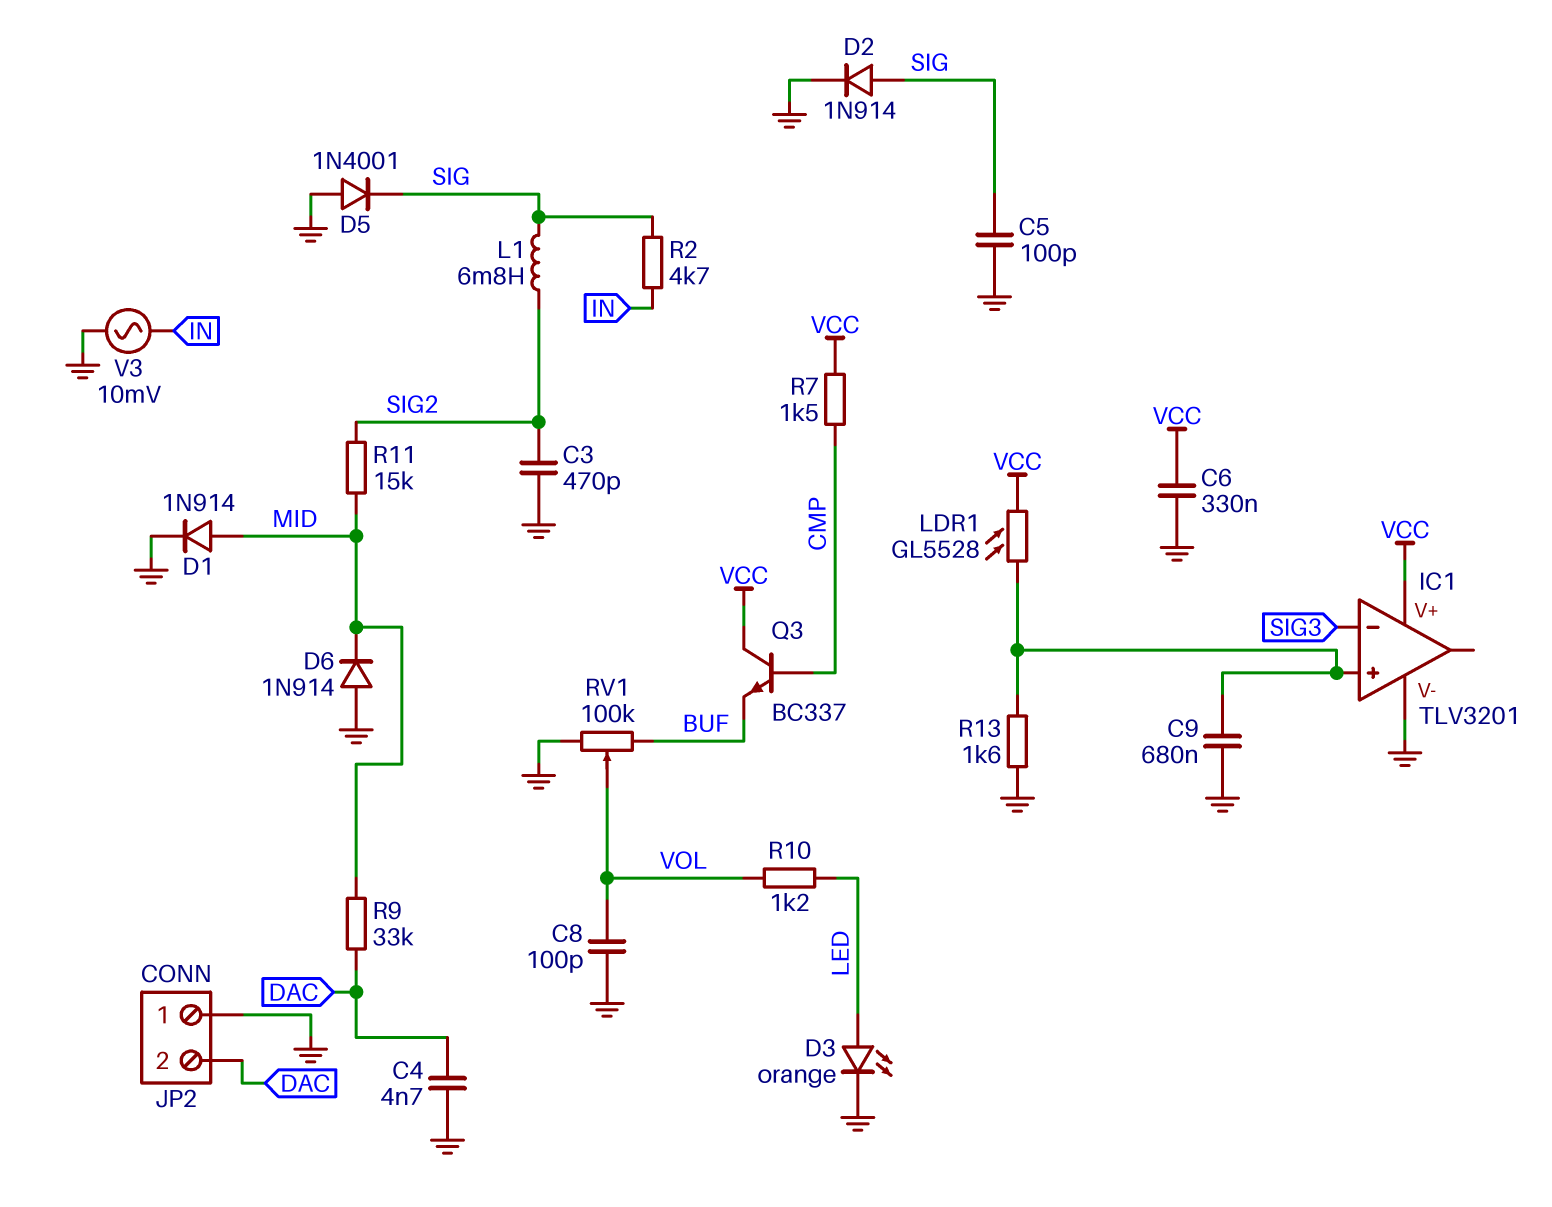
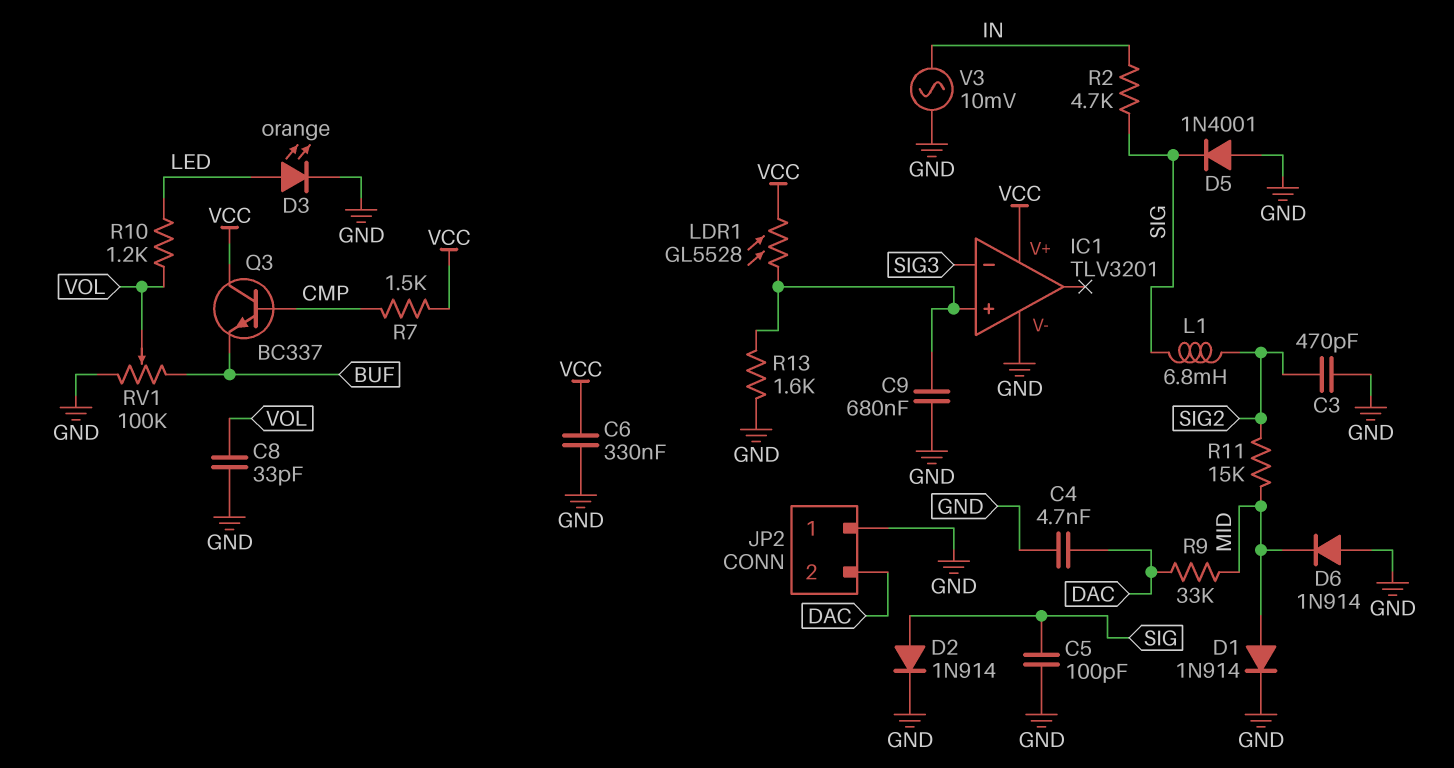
C8: 100pF (GND, VOL) -> 33pF (GND, VOL)

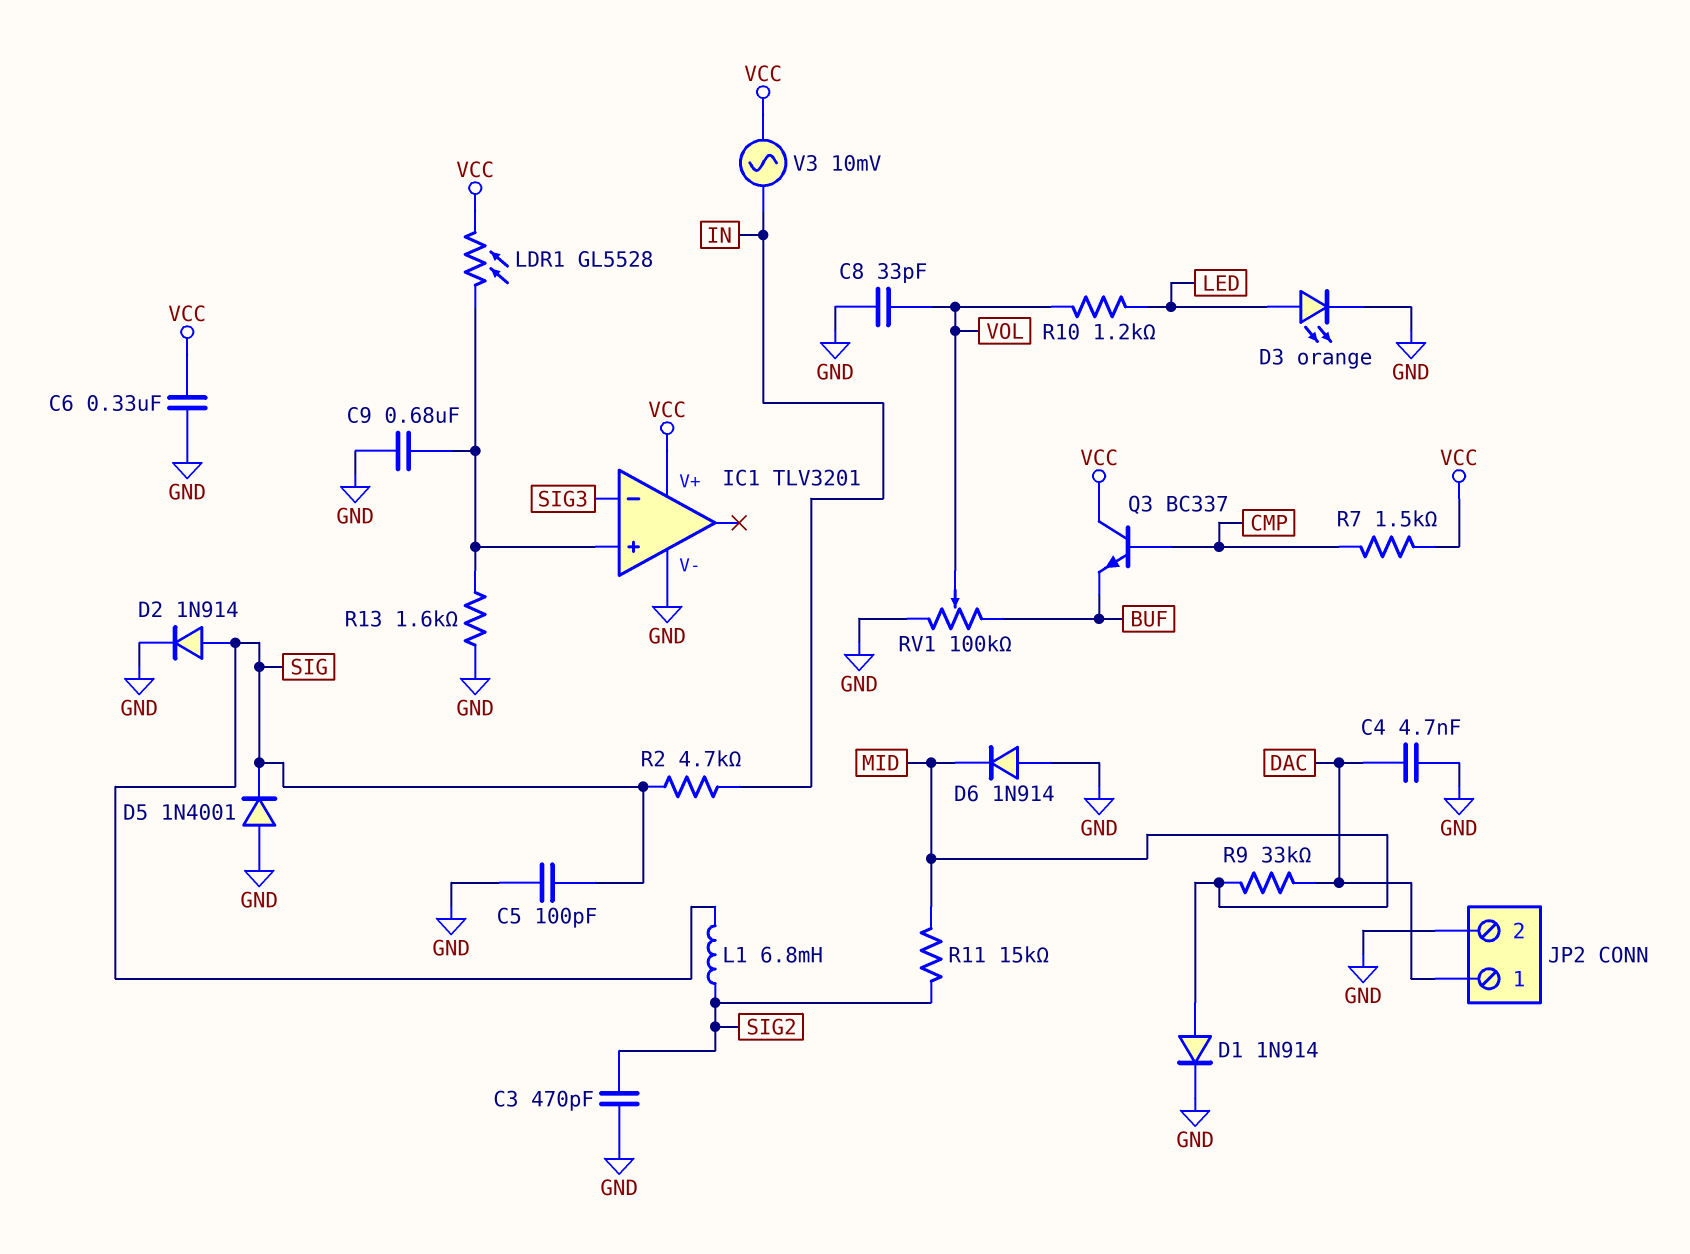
JP2 pin 1: GND -> DAC
JP2 pin 2: DAC -> GND
V3: AC 10mV (GND, IN) -> AC 10mV (IN, VCC)

